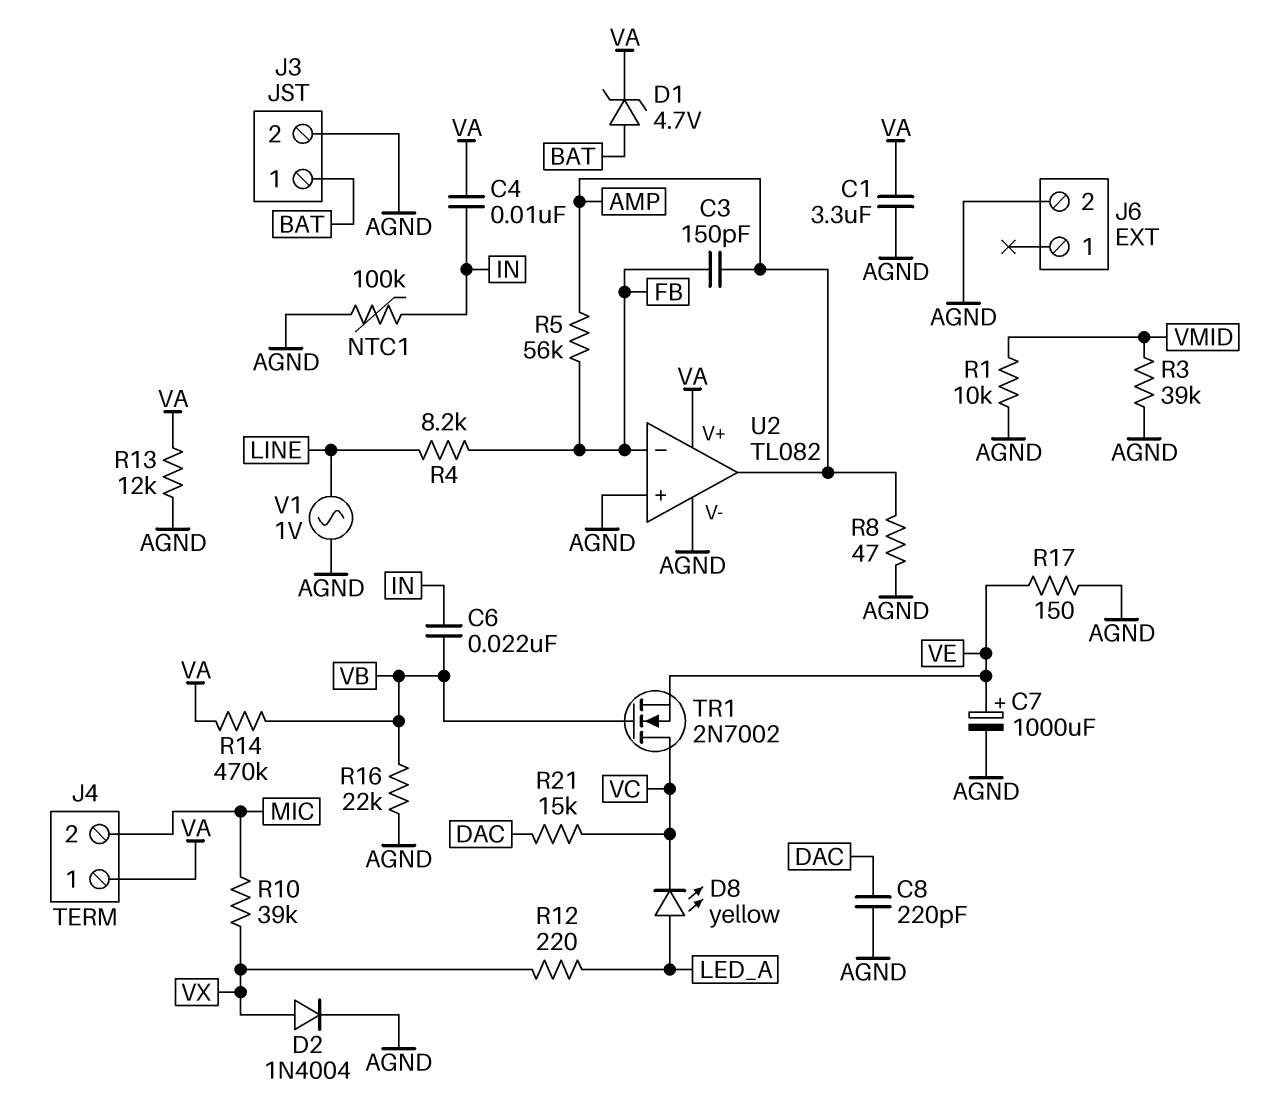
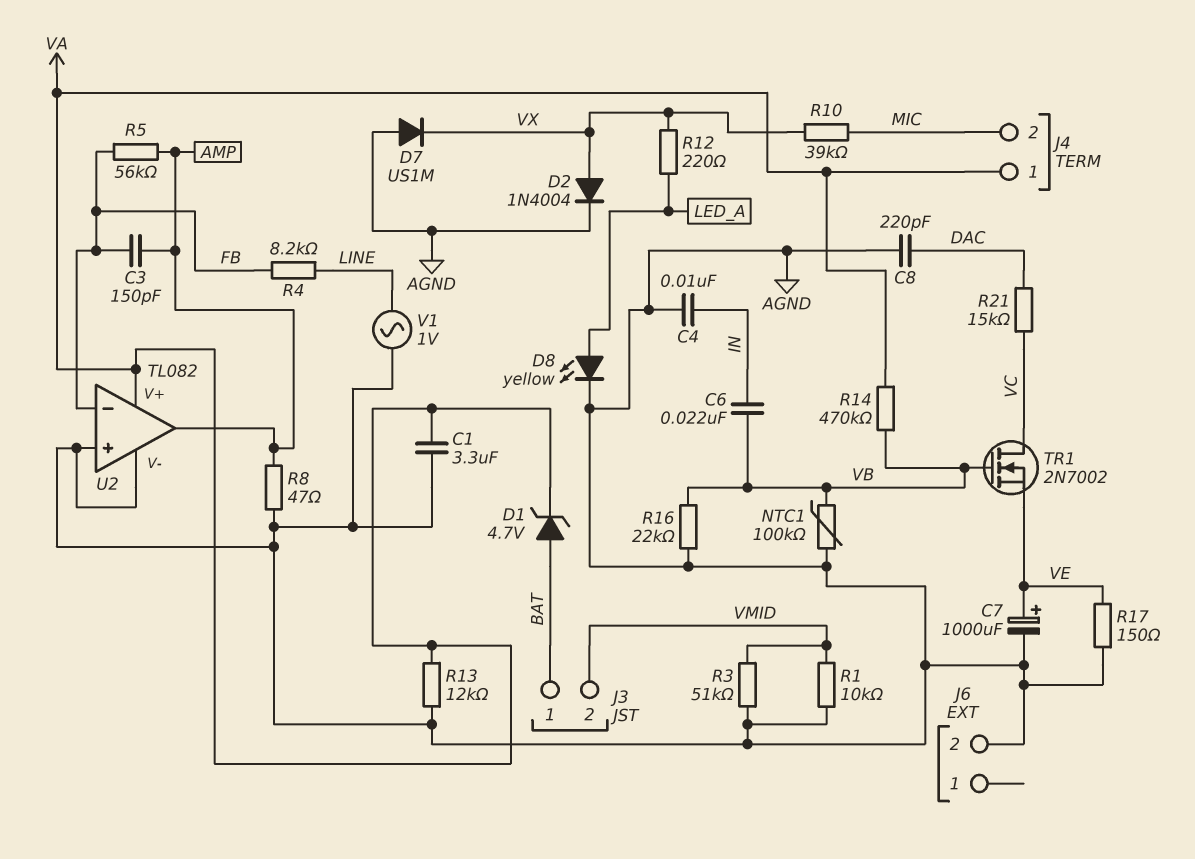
C4: 10nF (IN, VA) -> 10nF (AGND, IN)
D7: none -> diode US1M (A AGND, K VX)
D8: LED yellow (A LED_A, K VC) -> LED yellow (A LED_A, K AGND)
J3 pin 2: AGND -> VMID
NTC1: 100k (AGND, IN) -> 100k (AGND, VB)
R3: 39k (AGND, VMID) -> 51k (AGND, VMID)

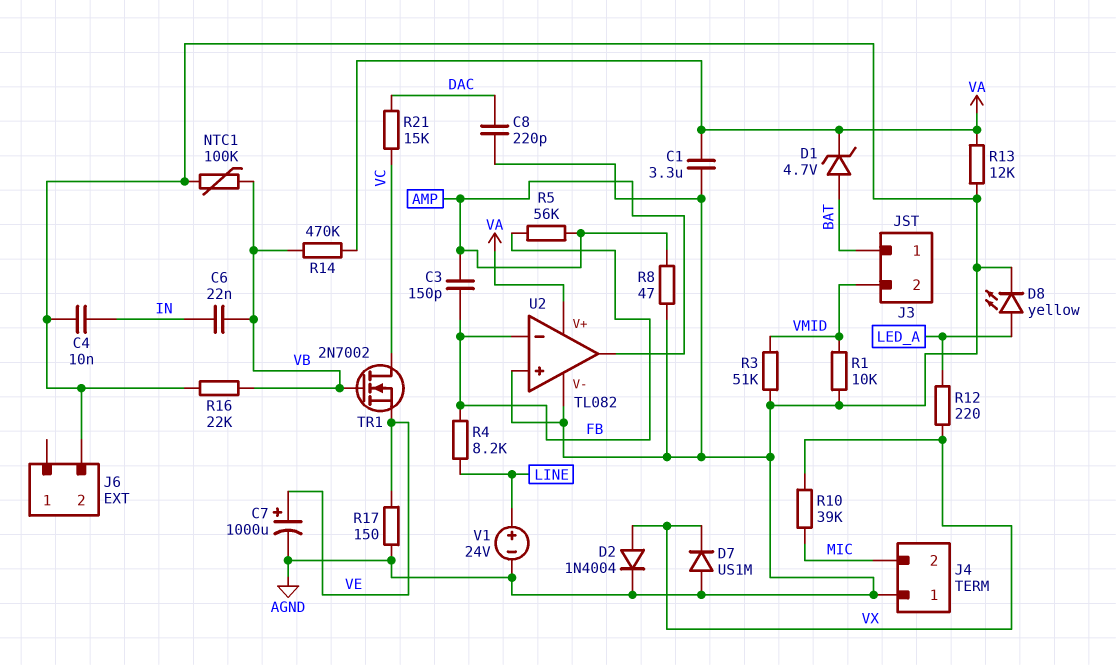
J4 pin 1: VA -> AGND
V1: AC 1V (AGND, LINE) -> 24V (plus LINE, minus AGND)

